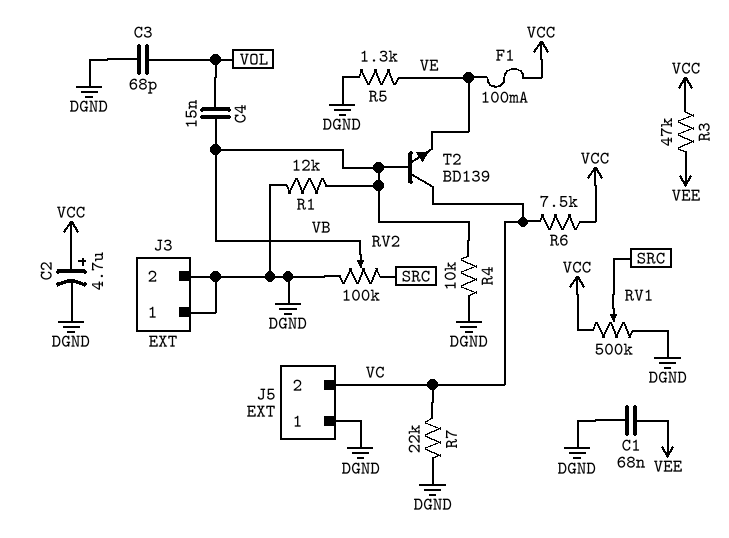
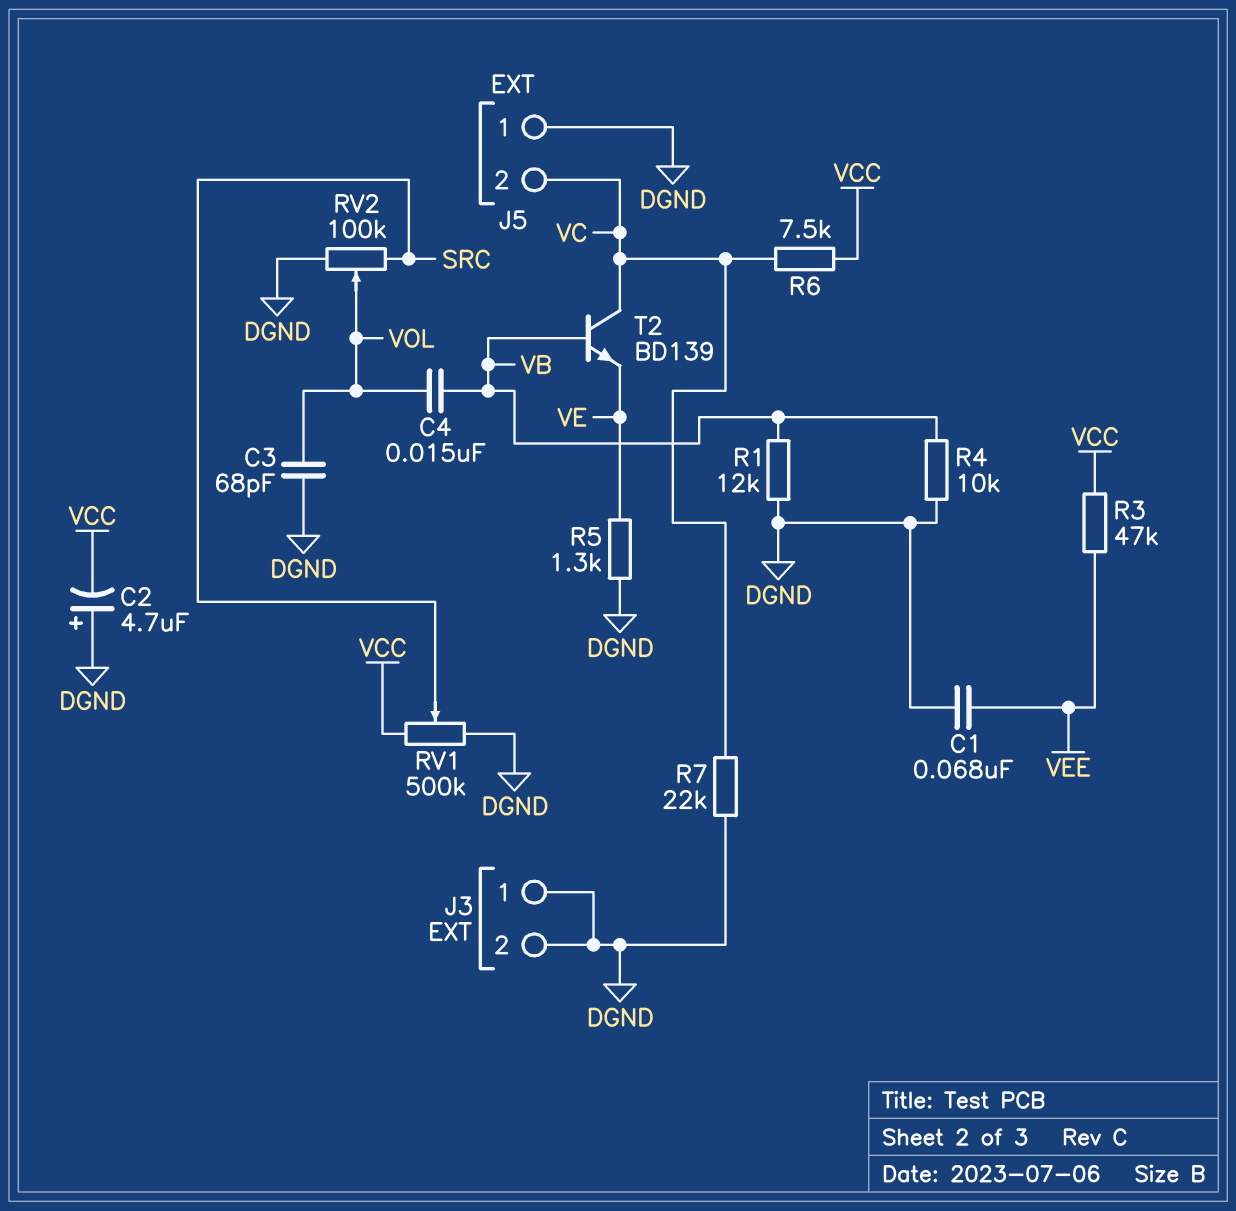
C2: 4.7uF (plus VCC, minus DGND) -> 4.7uF (plus DGND, minus VCC)
F1: 100mA (VCC, VE) -> none
RV2: 100k (DGND, SRC, wiper VB) -> 100k (DGND, SRC, wiper VOL)

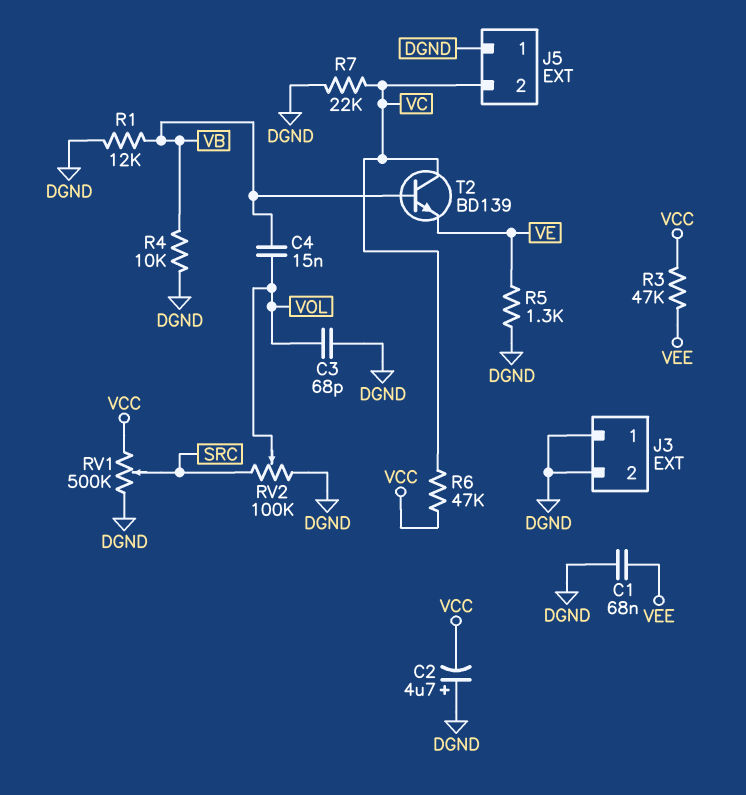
R6: 7.5k (VC, VCC) -> 47k (VC, VCC)

